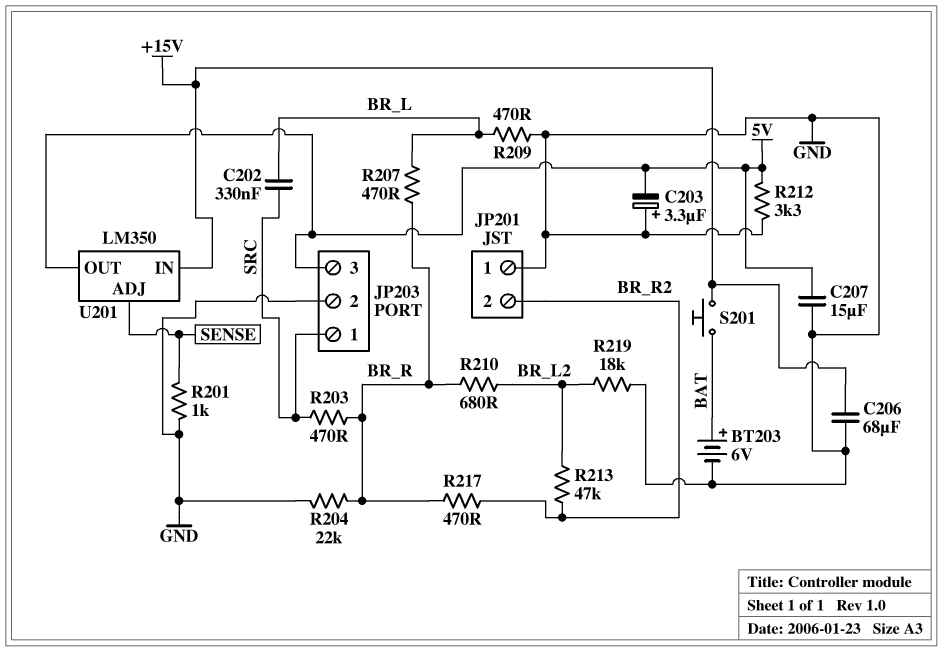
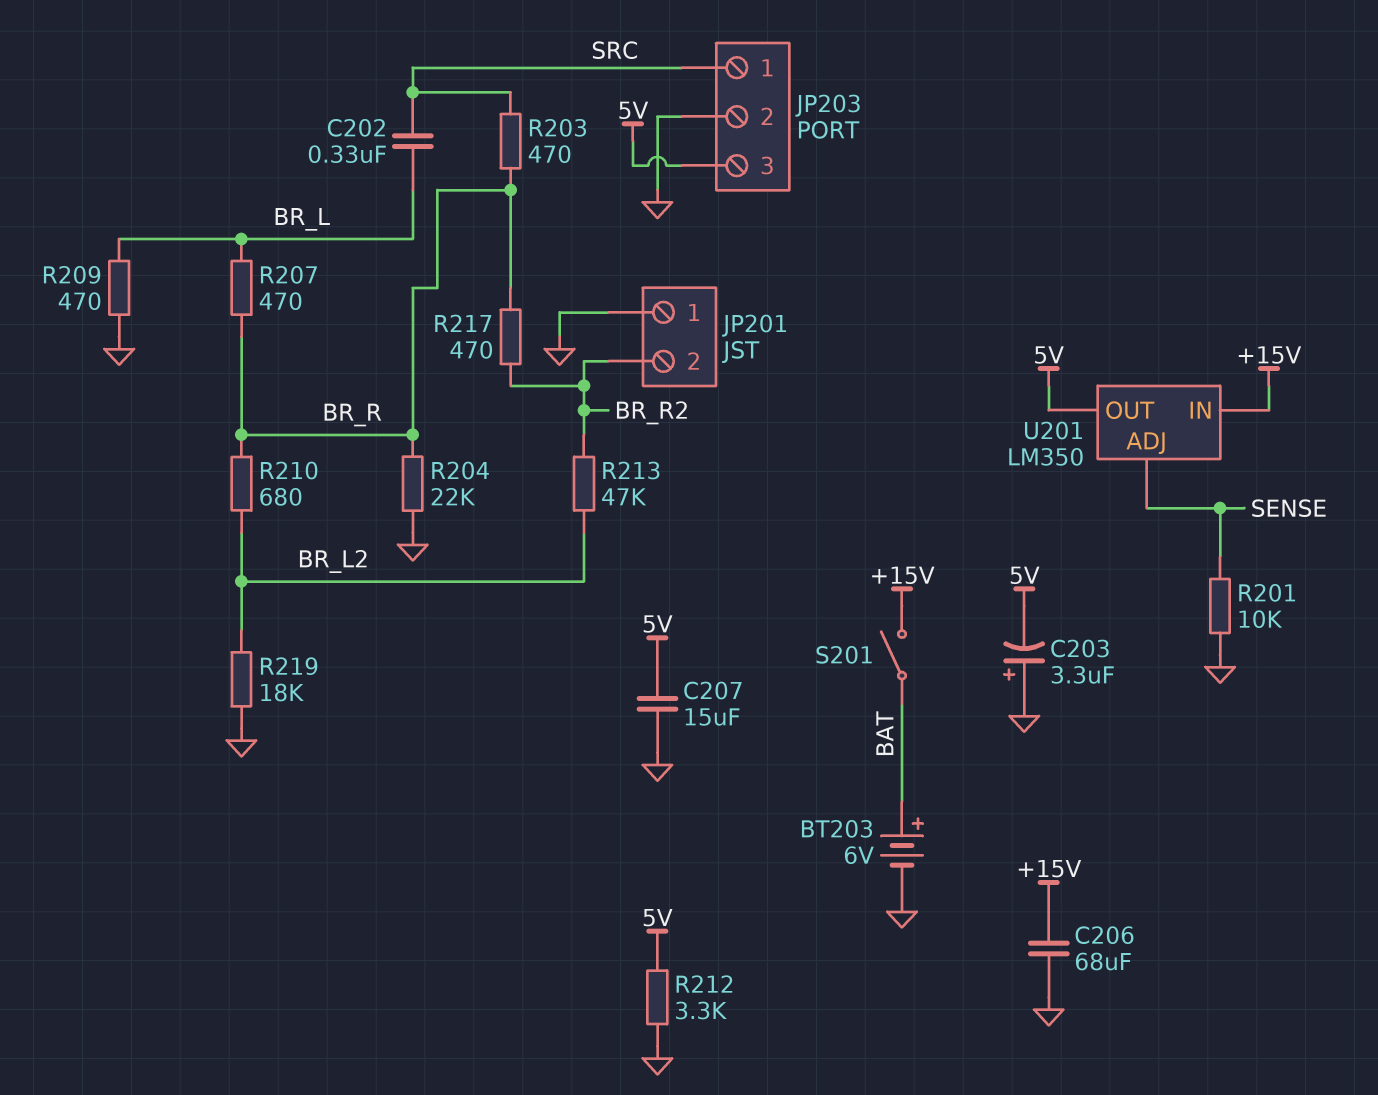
R201: 1k (GND, SENSE) -> 10k (GND, SENSE)
S201: button (+15V, BAT) -> switch (+15V, BAT)

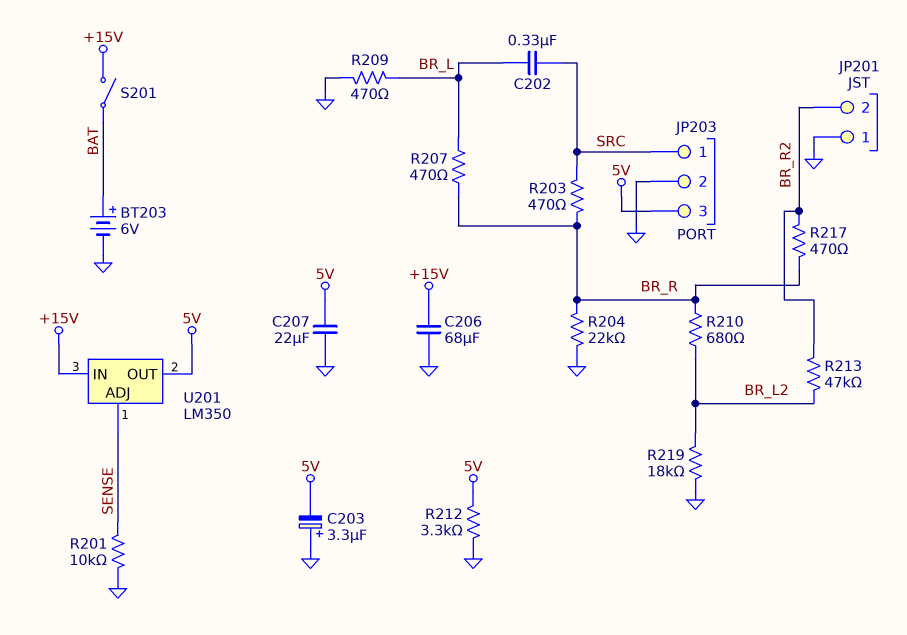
C207: 15uF (5V, GND) -> 22uF (5V, GND)

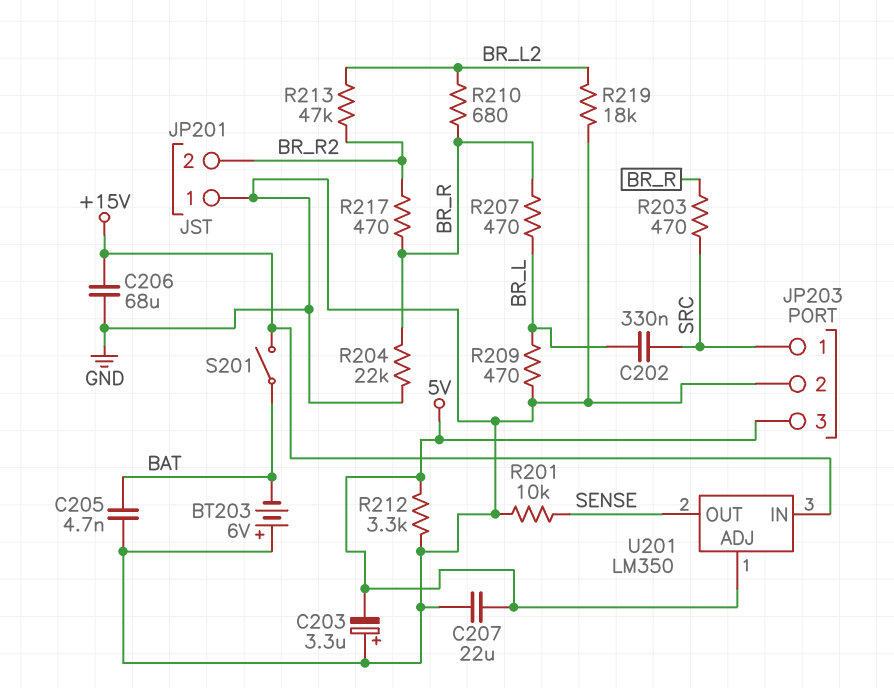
BT203: 6V (plus BAT, minus GND) -> 6V (plus GND, minus BAT)
C205: none -> 4.7nF (BAT, GND)
U201 pin ADJ: SENSE -> 5V
U201 pin OUT: 5V -> SENSE

